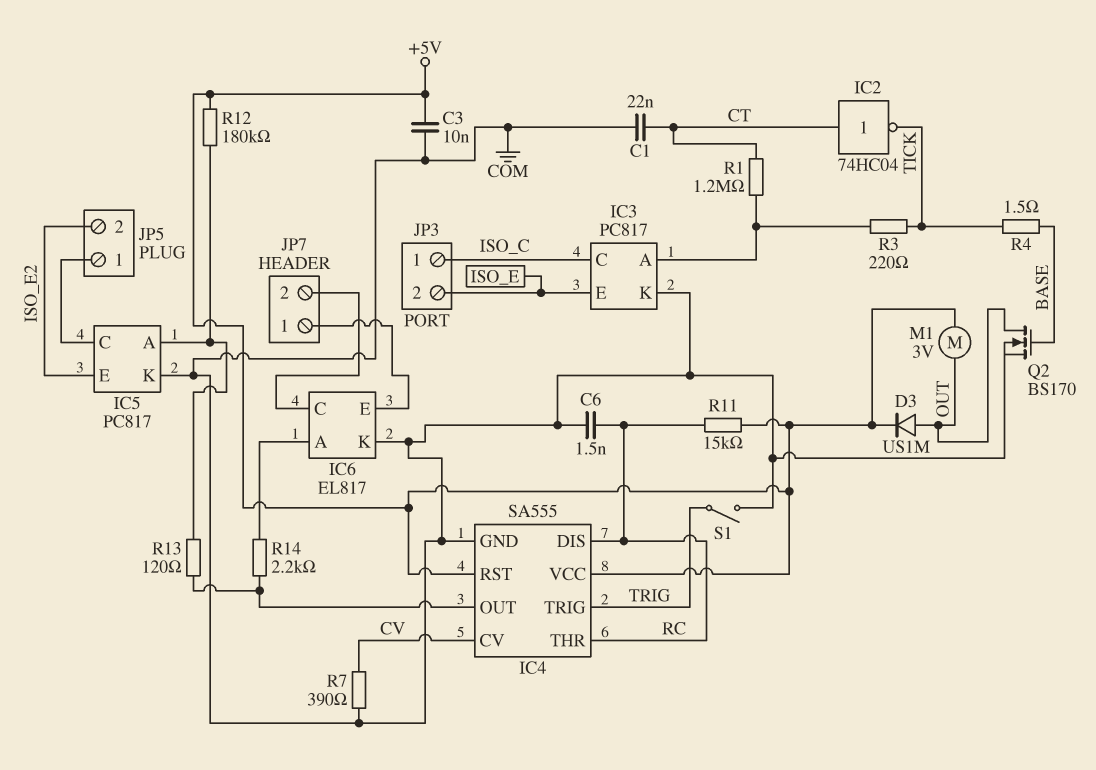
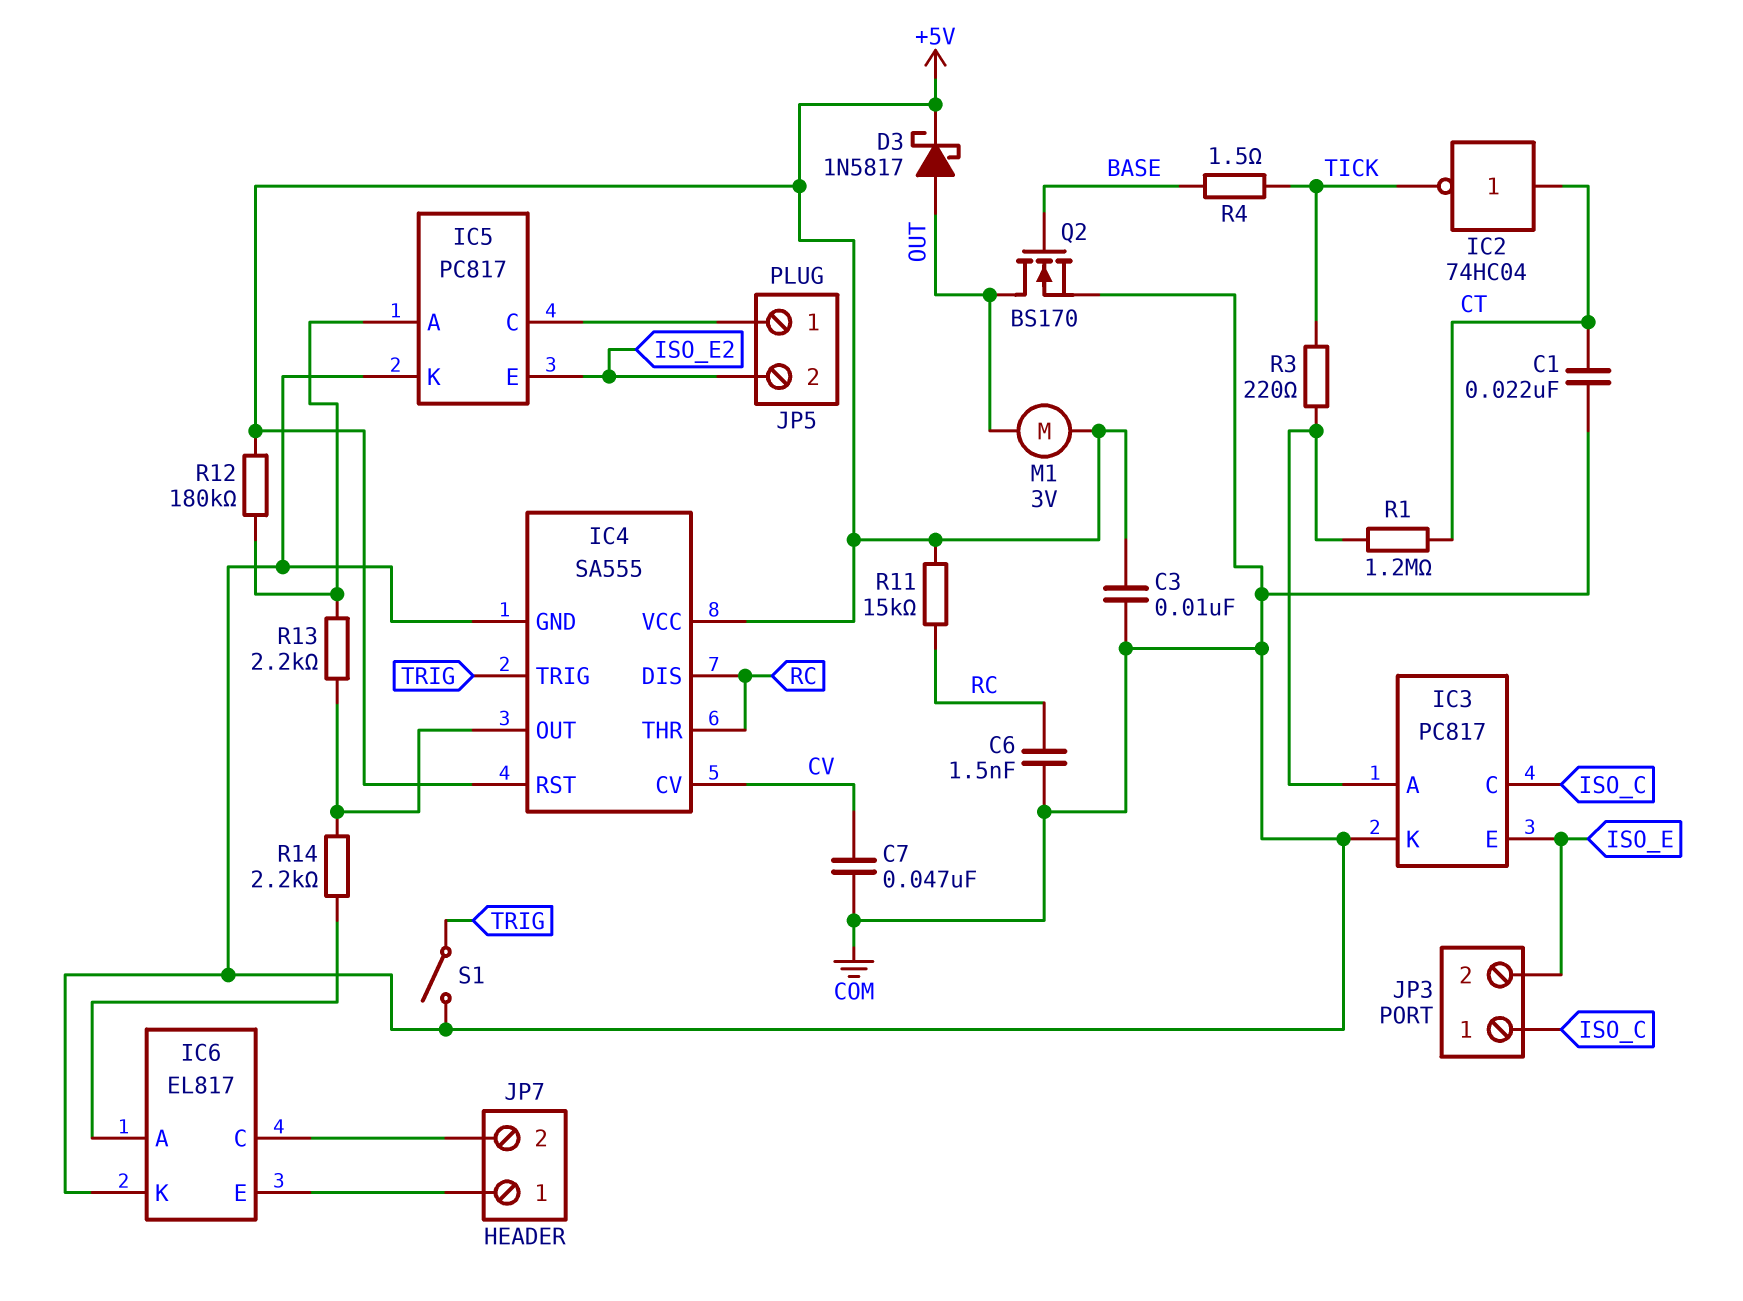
C7: none -> 47nF (COM, CV)
D3: diode US1M (A OUT, K +5V) -> schottky 1N5817 (A OUT, K +5V)
R7: 390 (COM, CV) -> none
R13: 120 (IC4/OUT, IC5/A) -> 2.2k (IC4/OUT, IC5/A)

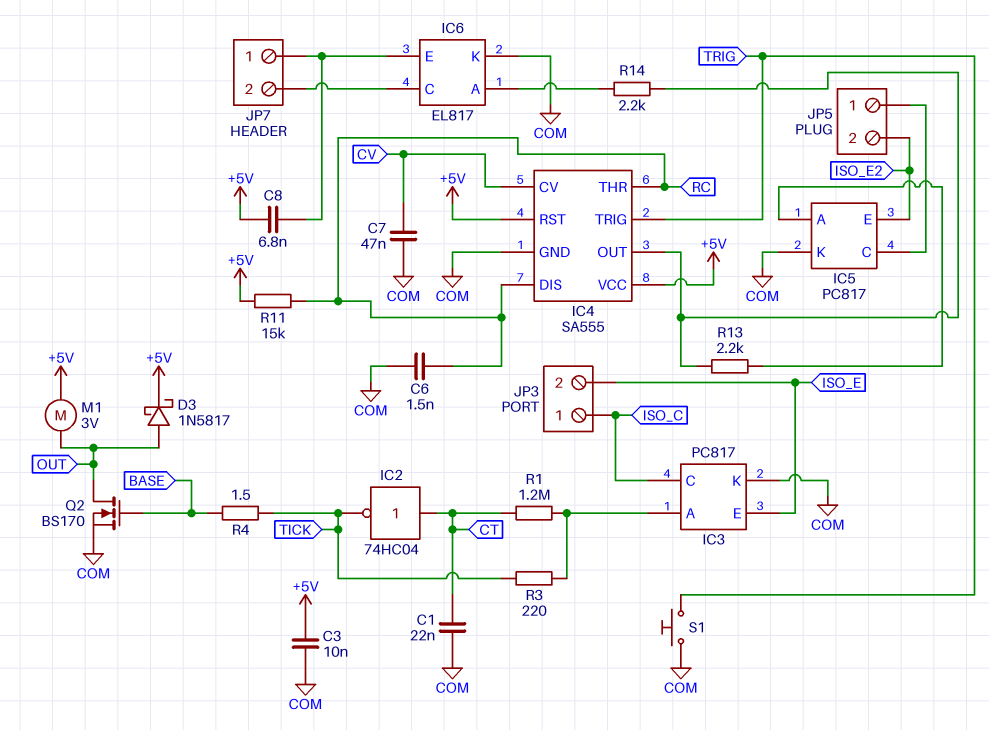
C8: none -> 6.8nF (+5V, IC6/E)
R12: 180k (+5V, IC5/A) -> none
S1: switch (COM, TRIG) -> button (COM, TRIG)

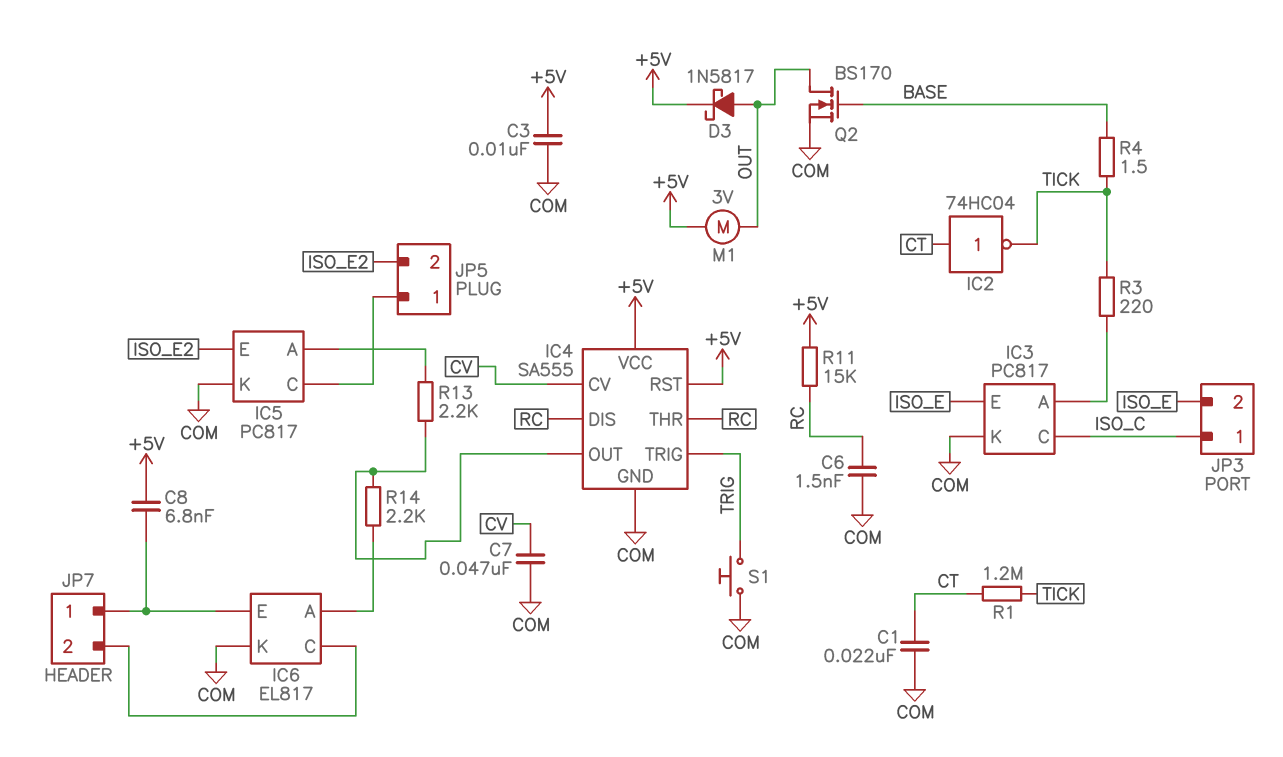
R1: 1.2M (CT, IC3/A) -> 1.2M (CT, TICK)

